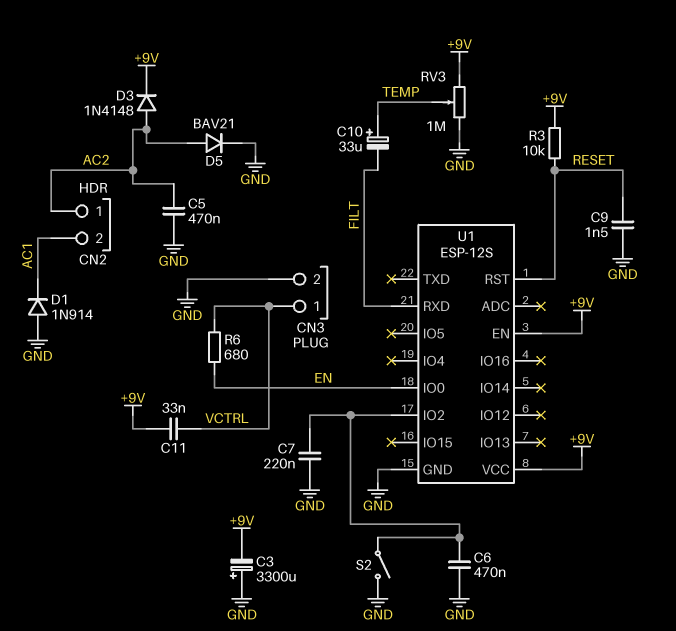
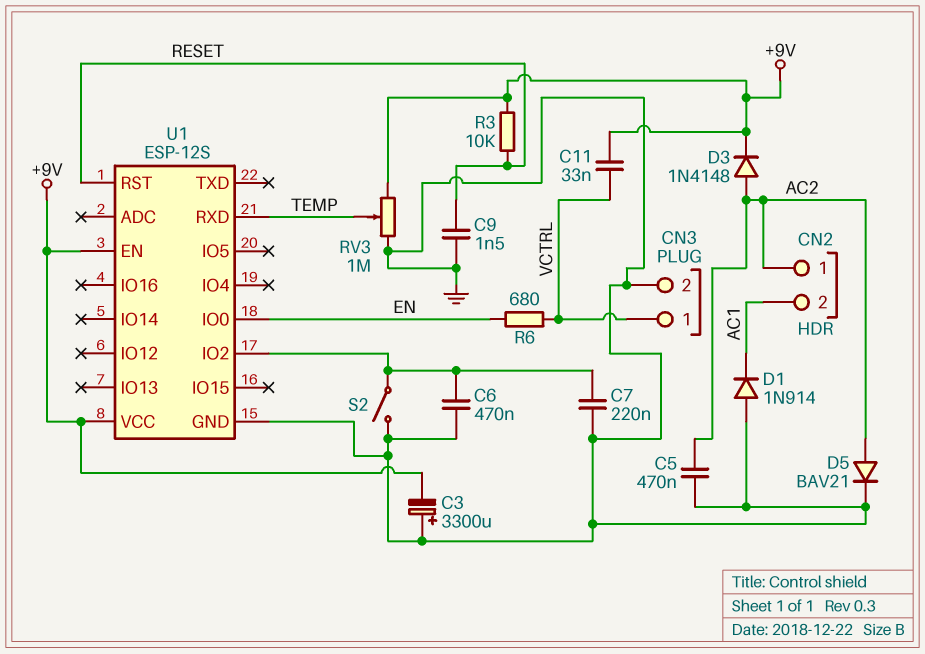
C10: 33uF (plus TEMP, minus FILT) -> none
U1 pin RXD: FILT -> TEMP

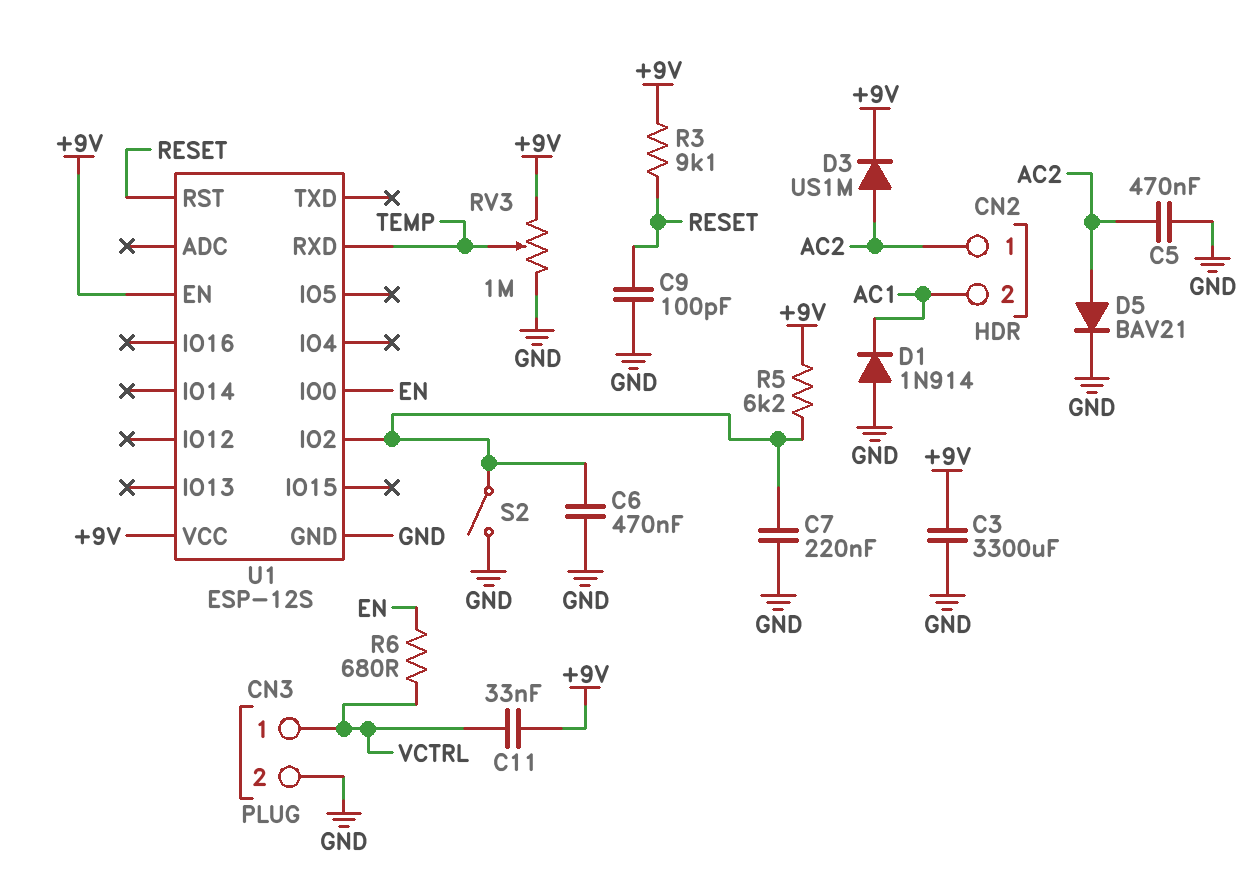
C3: 3300uF (plus GND, minus +9V) -> 3300uF (+9V, GND)
C9: 1.5nF (GND, RESET) -> 100pF (GND, RESET)
D3: diode 1N4148 (A AC2, K +9V) -> diode US1M (A AC2, K +9V)
R3: 10k (+9V, RESET) -> 9.1k (+9V, RESET)
R5: none -> 6.2k (+9V, U1/IO2)

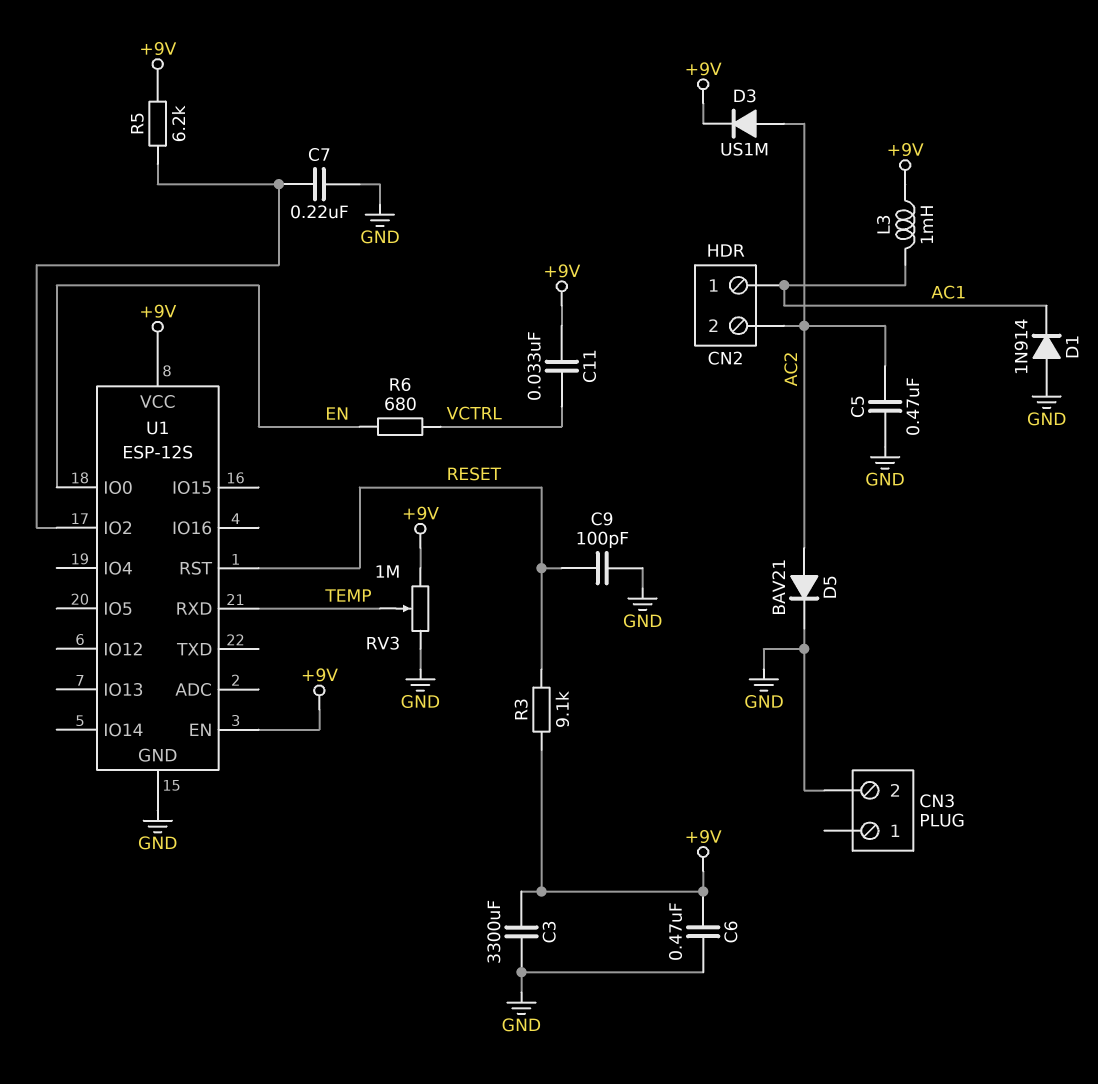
C6: 470nF (GND, U1/IO2) -> 470nF (+9V, GND)
CN2 pin 1: AC2 -> AC1
CN2 pin 2: AC1 -> AC2
CN3 pin 1: VCTRL -> none
L3: none -> 1mH (+9V, AC1)
S2: switch (GND, U1/IO2) -> none

